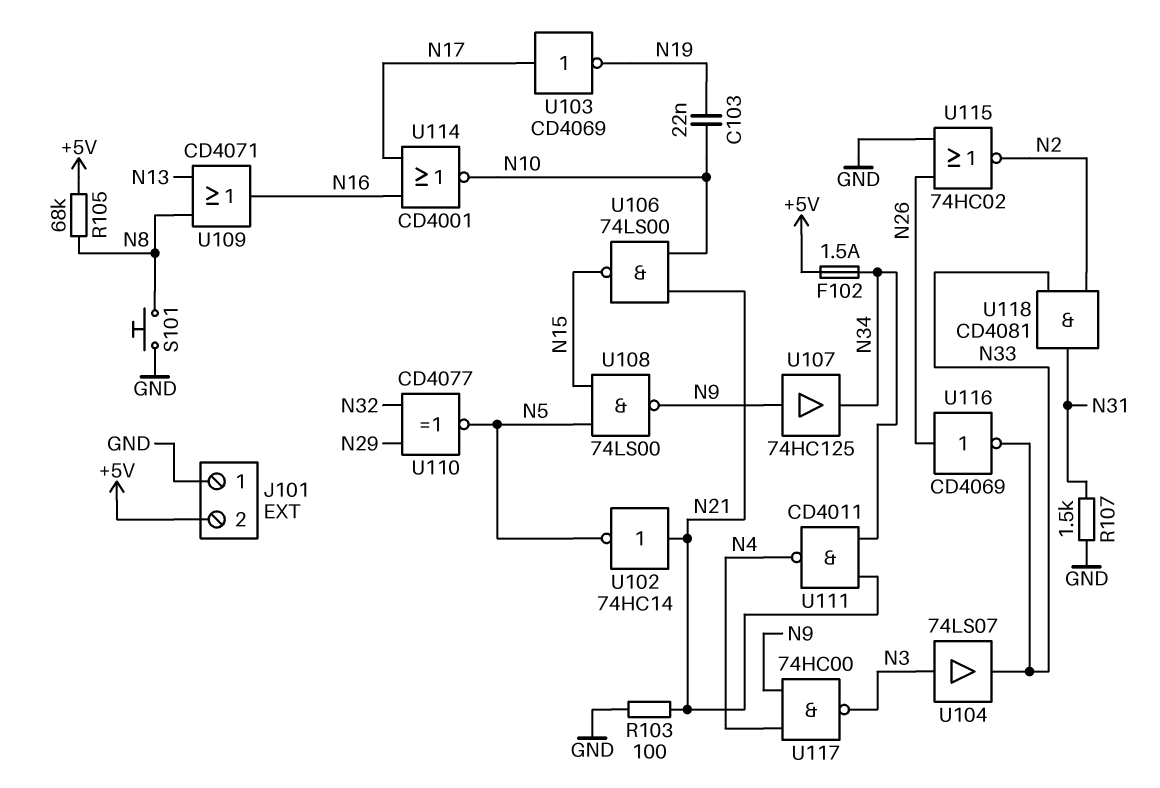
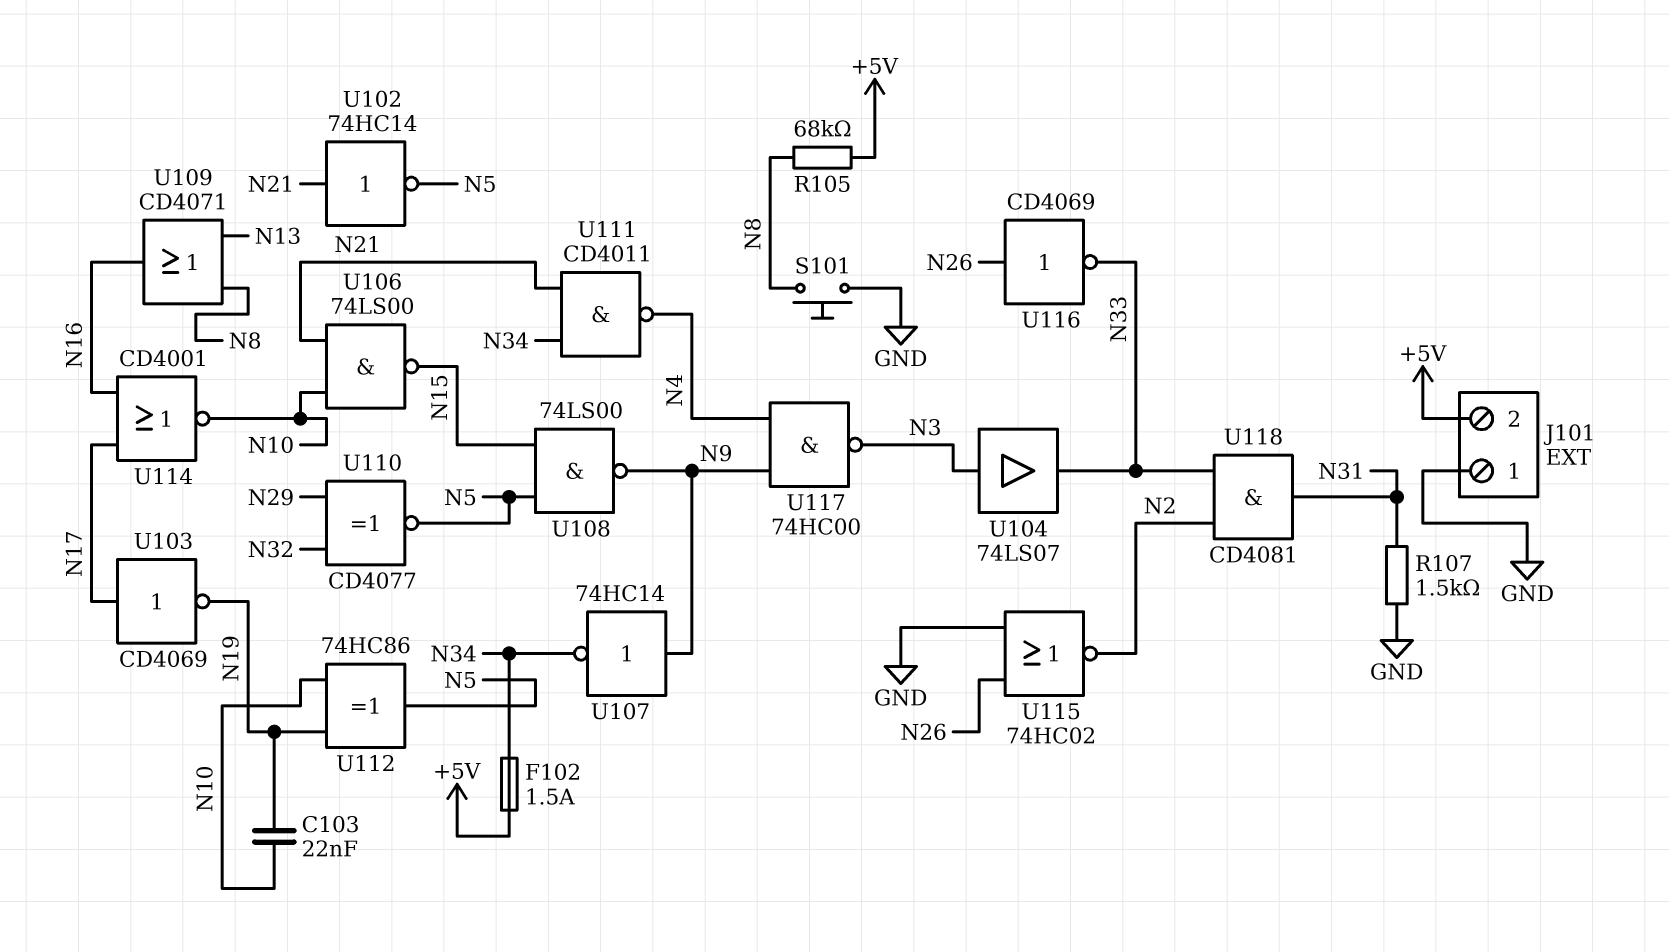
R103: 100 (GND, N21) -> none
U107: buffer 74HC125 (in N9, out N34) -> NOT 74HC14 (in N9, out N34)
U112: none -> XOR 74HC86 (in N10, in N19, out N5)

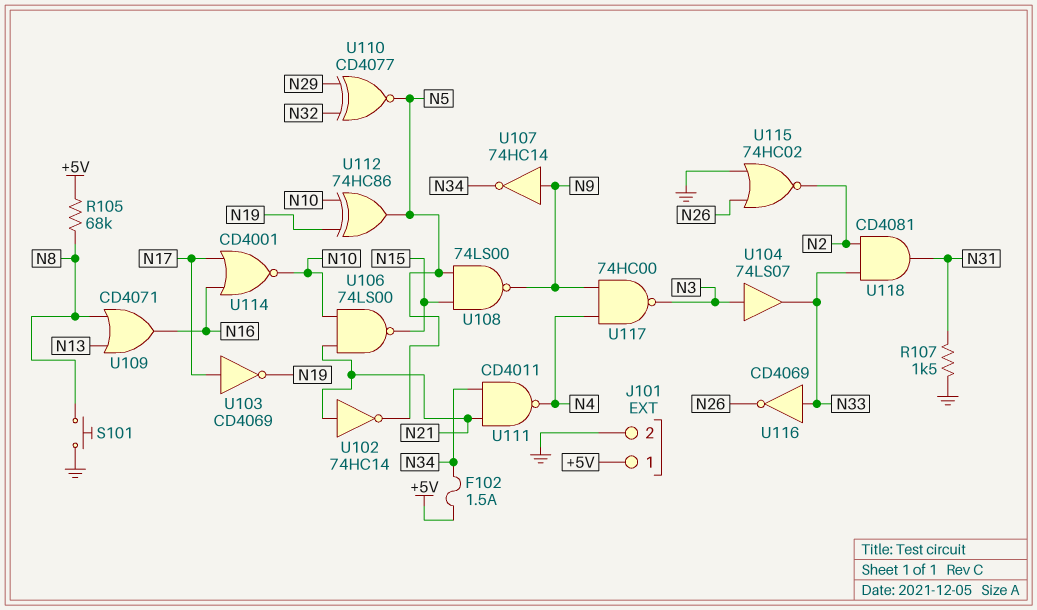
C103: 22nF (N10, N19) -> none
J101 pin 1: GND -> +5V
J101 pin 2: +5V -> GND
U116: NOT CD4069 (in N26, out N33) -> NOT CD4069 (in N33, out N26)

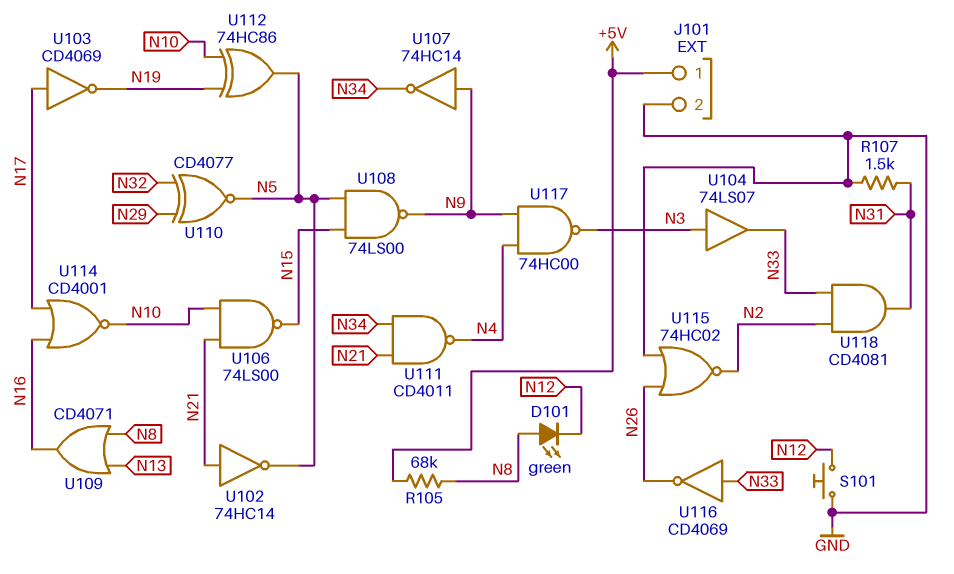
D101: none -> LED green (A N8, K N12)
F102: 1.5A (+5V, N34) -> none
S101: button (GND, N8) -> button (GND, N12)

